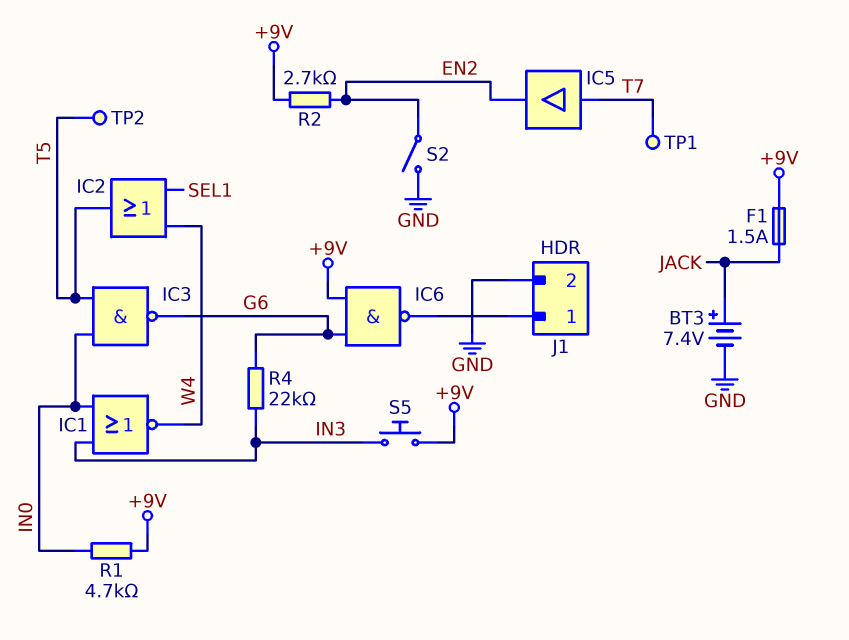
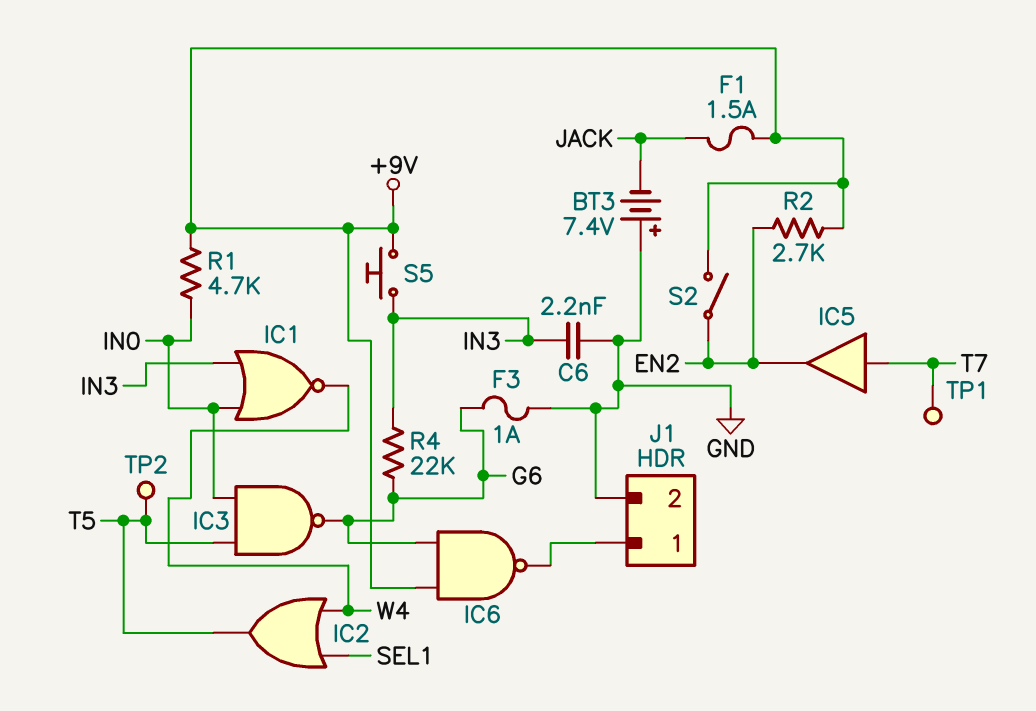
BT3: 7.4V (plus JACK, minus GND) -> 7.4V (plus GND, minus JACK)
C6: none -> 2.2nF (GND, IN3)
F3: none -> 1A (G6, GND)
S2: switch (EN2, GND) -> switch (+9V, EN2)

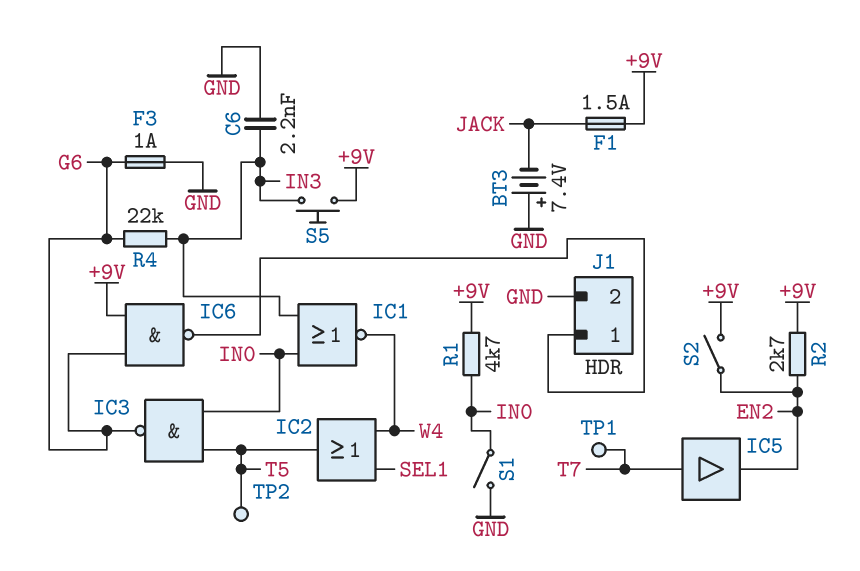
S1: none -> switch (GND, IN0)

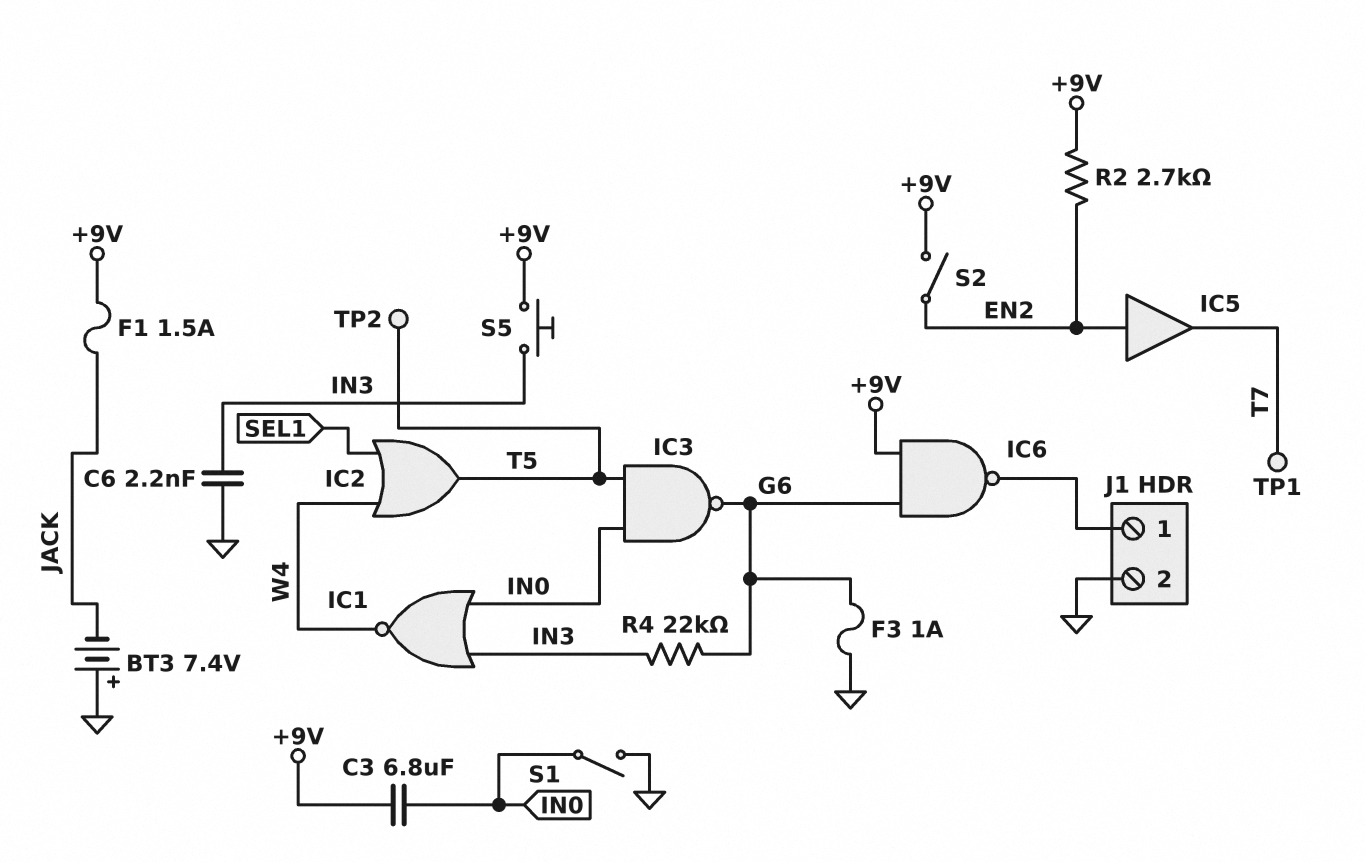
C3: none -> 6.8uF (+9V, IN0)
IC5: buffer (in T7, out EN2) -> buffer (in EN2, out T7)
R1: 4.7k (+9V, IN0) -> none

